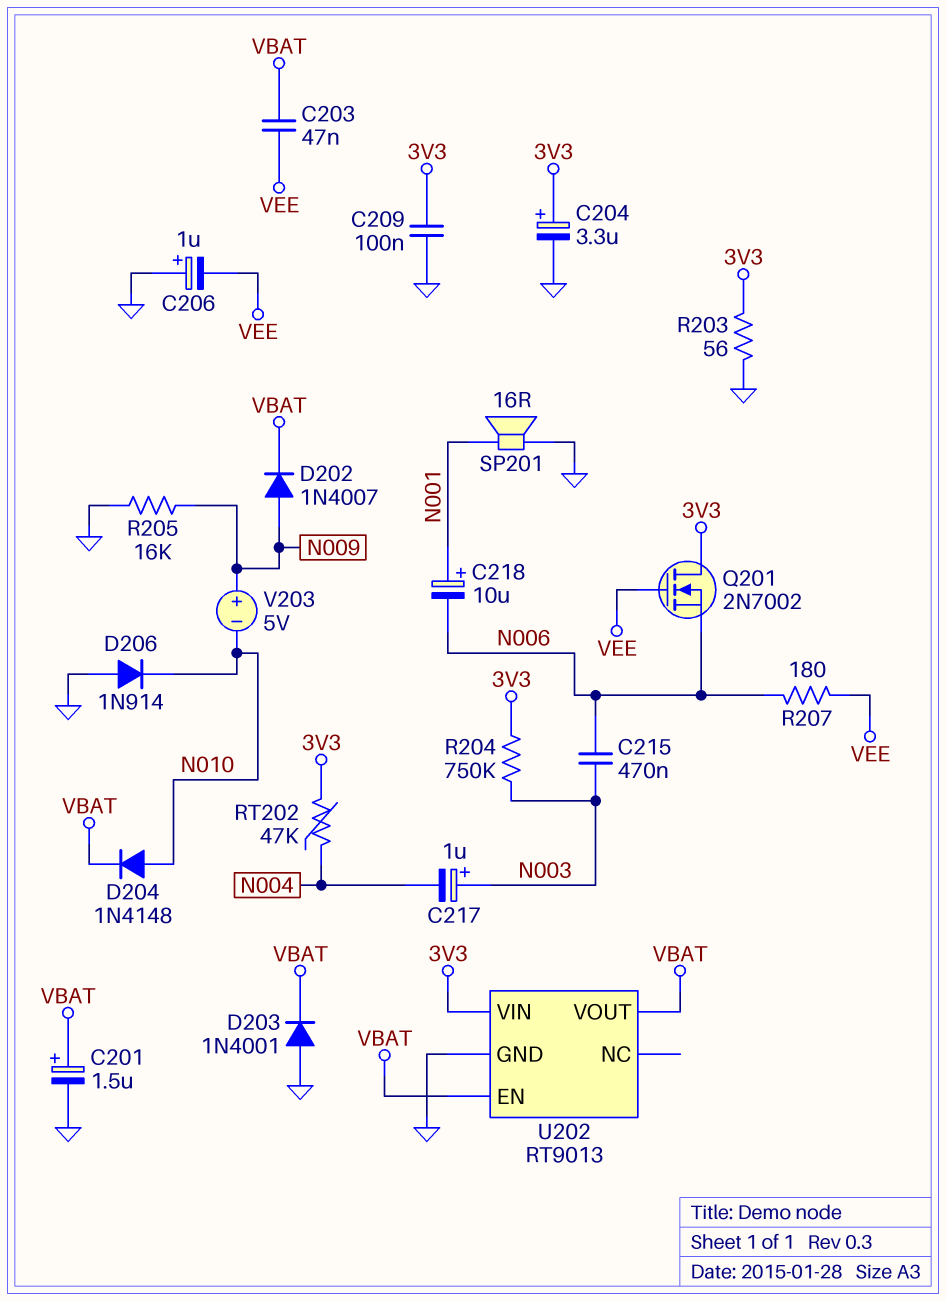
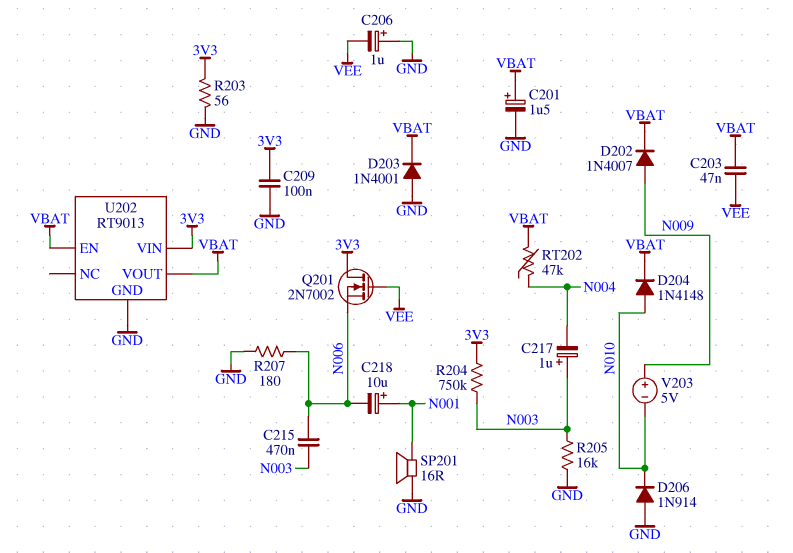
C204: 3.3uF (plus 3V3, minus GND) -> none
R205: 16k (GND, N009) -> 16k (GND, N003)
R207: 180 (N006, VEE) -> 180 (GND, N006)
RT202: 47k (3V3, N004) -> 47k (N004, VBAT)

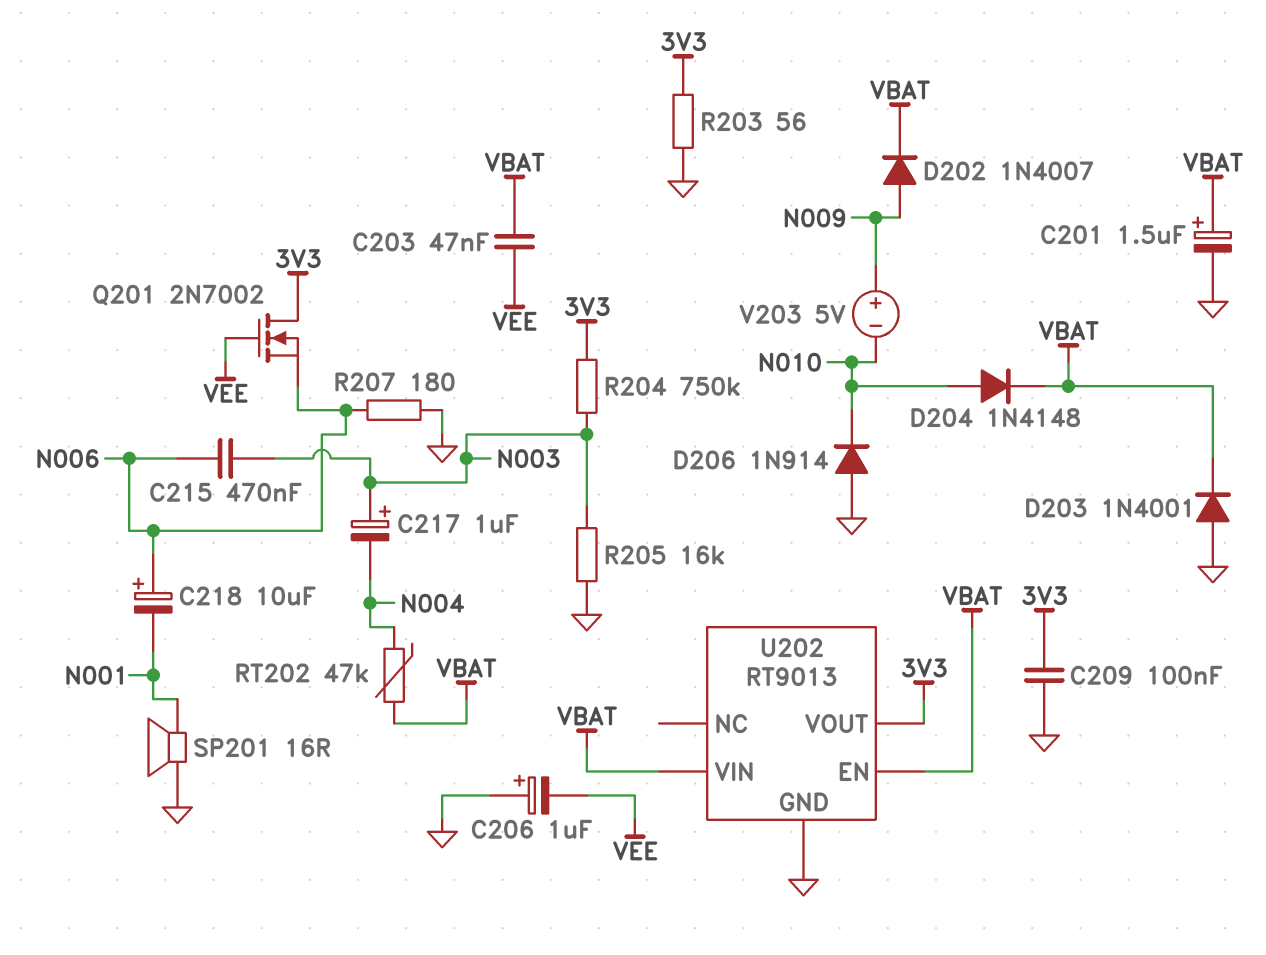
C218: 10uF (plus N001, minus N006) -> 10uF (plus N006, minus N001)
U202 pin VIN: 3V3 -> VBAT
U202 pin VOUT: VBAT -> 3V3

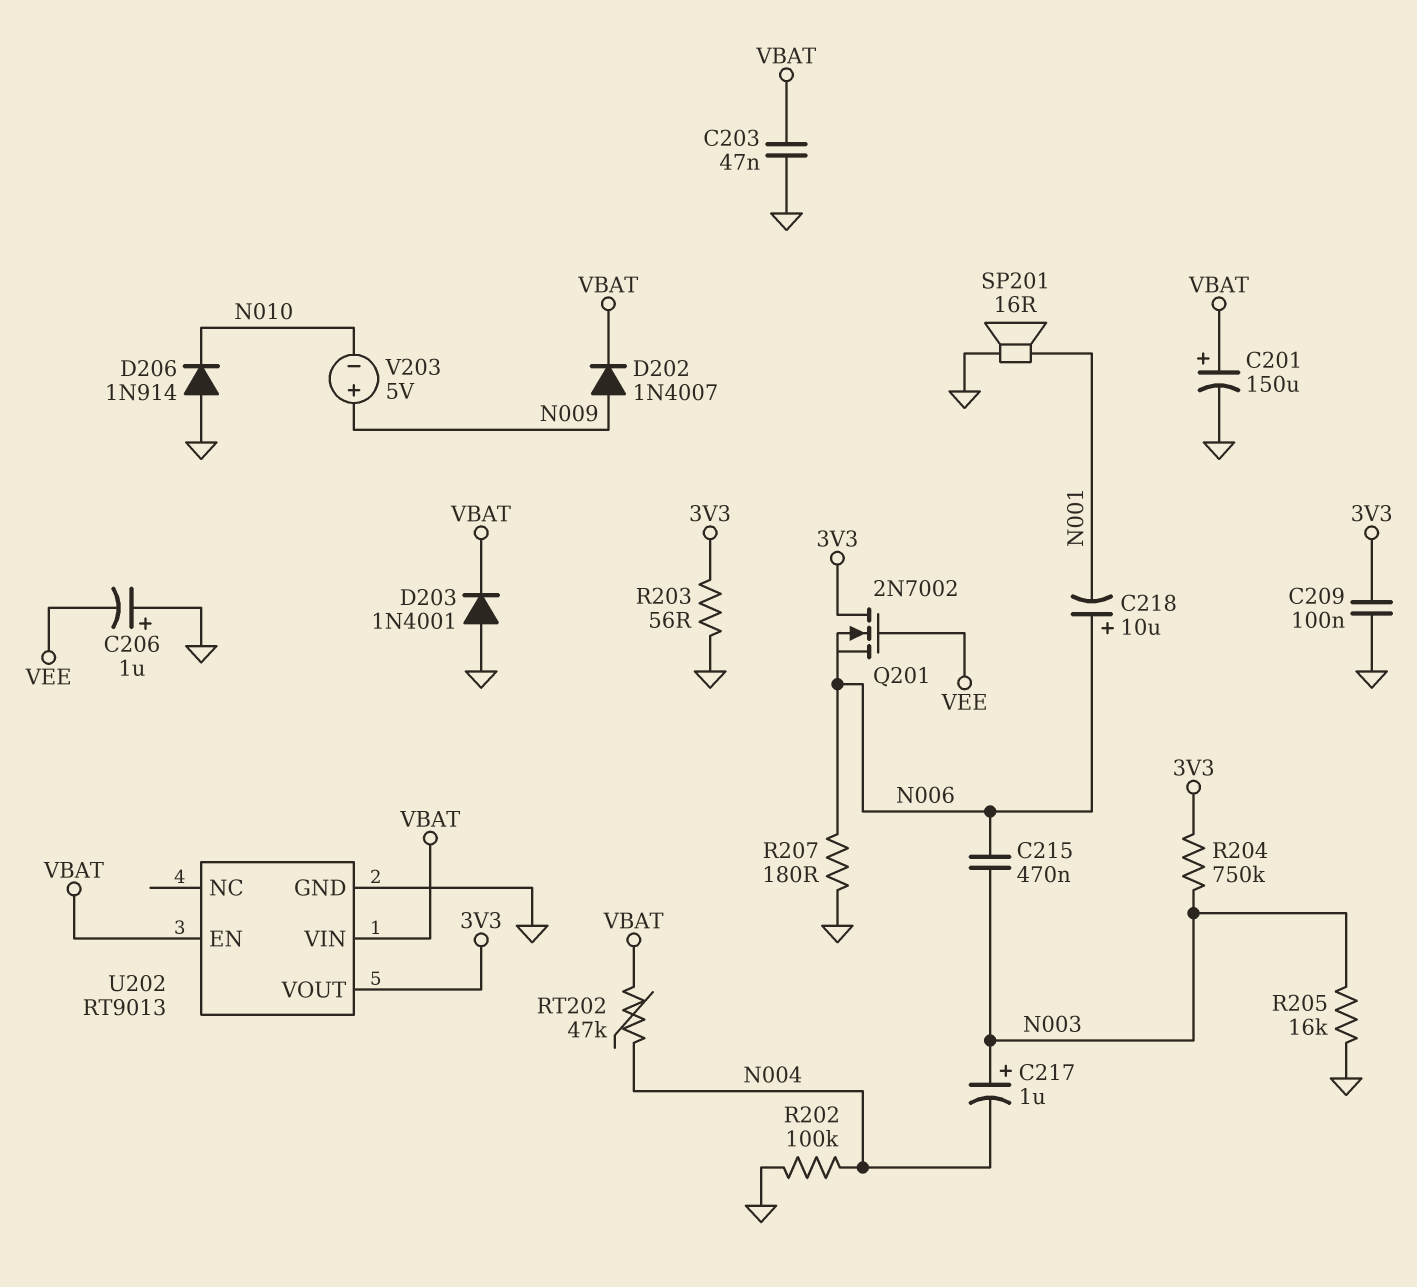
C201: 1.5uF (plus VBAT, minus GND) -> 150uF (plus VBAT, minus GND)
C203: 47nF (VBAT, VEE) -> 47nF (GND, VBAT)
D204: diode 1N4148 (A N010, K VBAT) -> none
R202: none -> 100k (GND, N004)

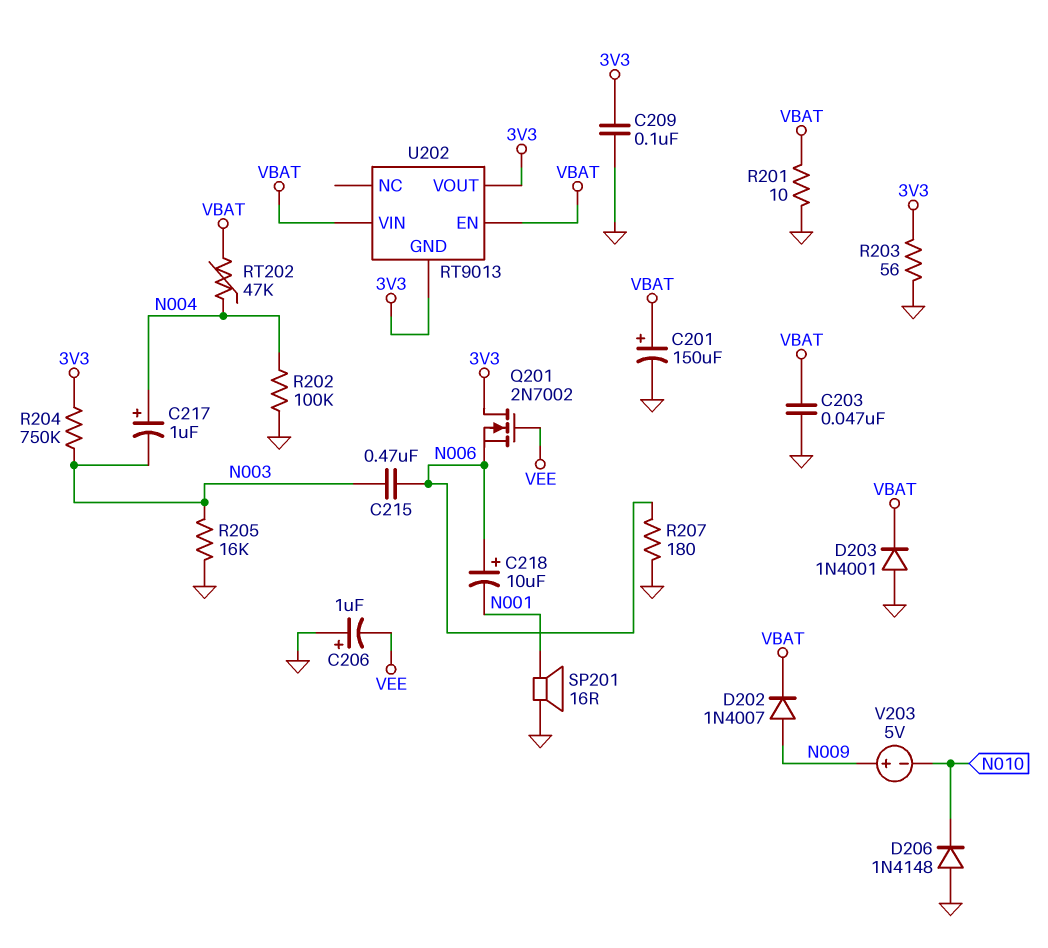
C217: 1uF (plus N003, minus N004) -> 1uF (plus N004, minus N003)
D206: diode 1N914 (A GND, K N010) -> diode 1N4148 (A GND, K N010)
R201: none -> 10 (GND, VBAT)
U202 pin GND: GND -> 3V3

